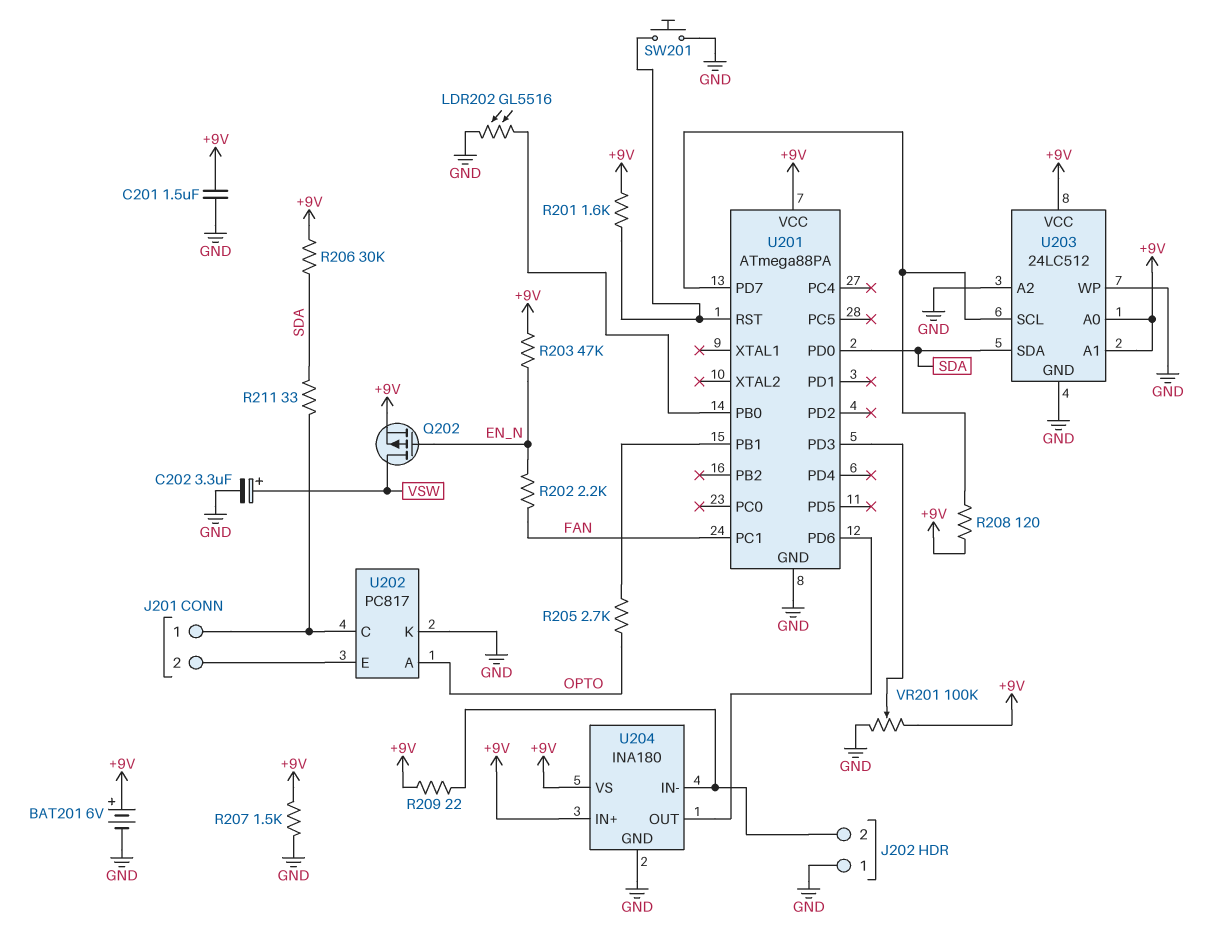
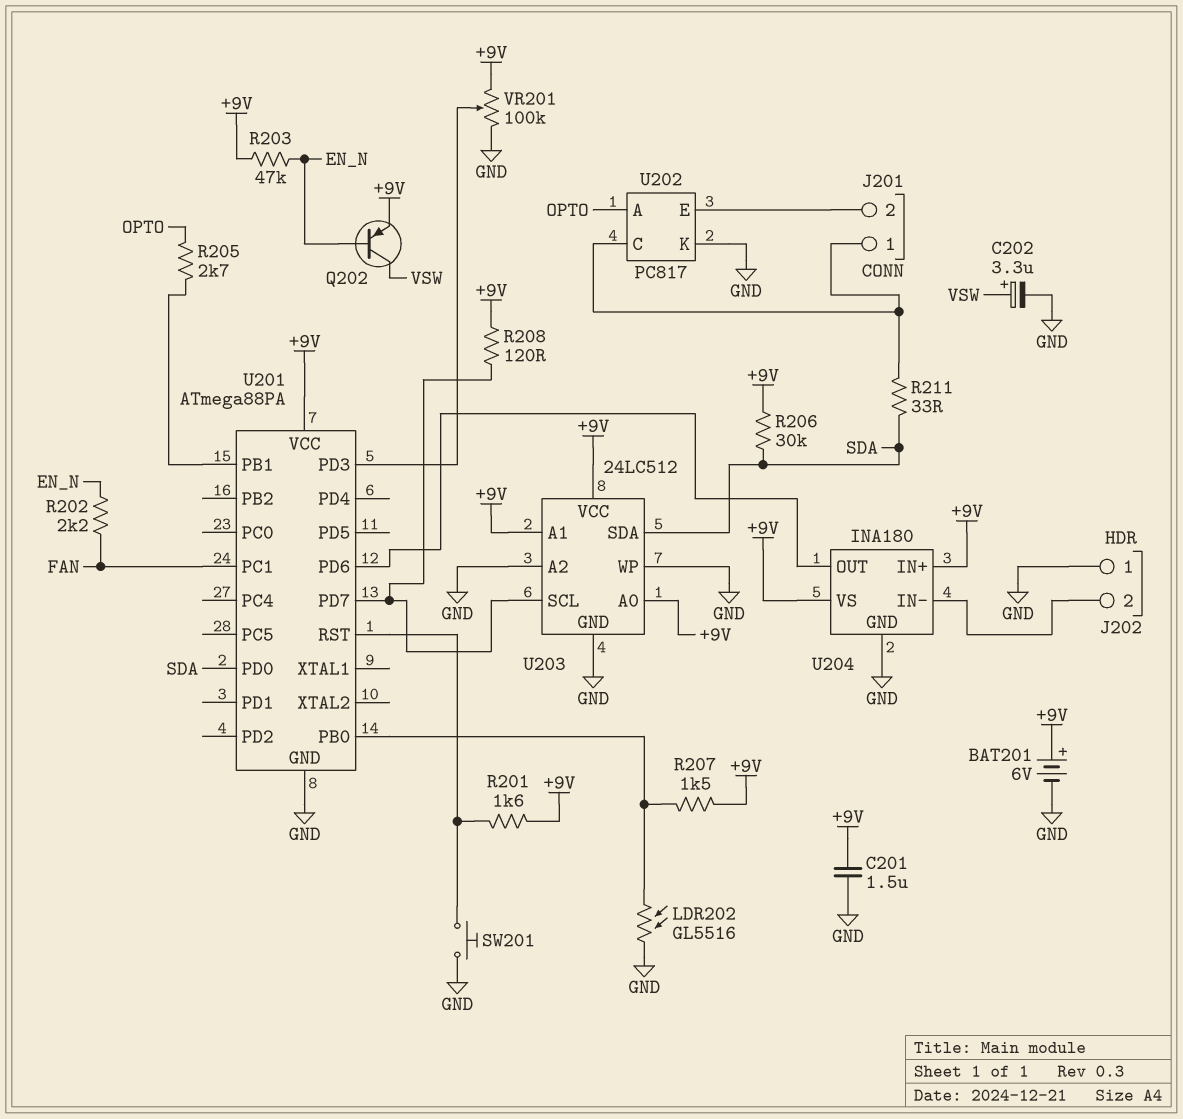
Q202: PMOS (G EN_N, D VSW, S +9V) -> PNP (B EN_N, C VSW, E +9V)
R207: 1.5k (+9V, GND) -> 1.5k (+9V, U201/PB0)
R209: 22 (+9V, J202/2) -> none

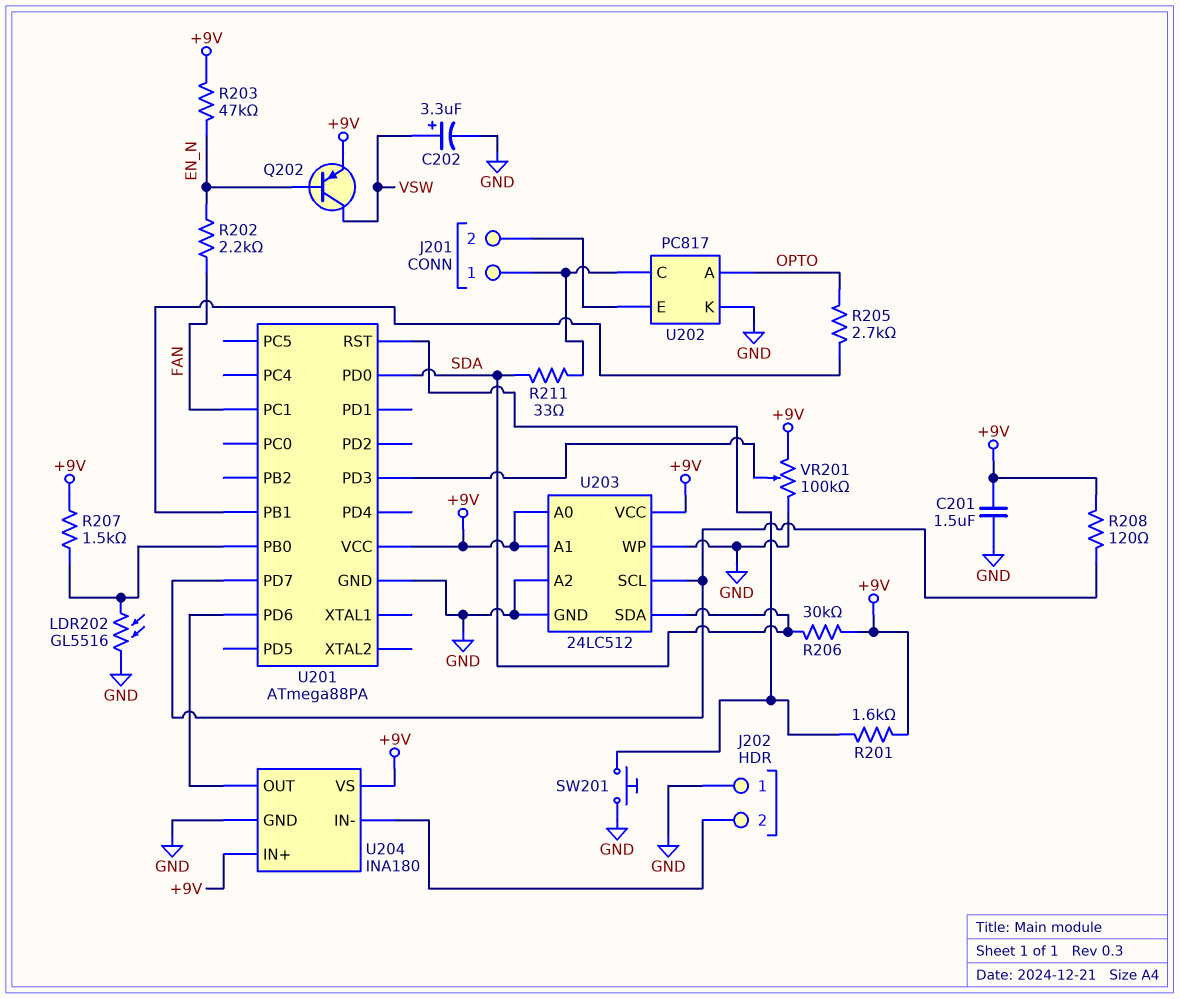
BAT201: 6V (plus +9V, minus GND) -> none

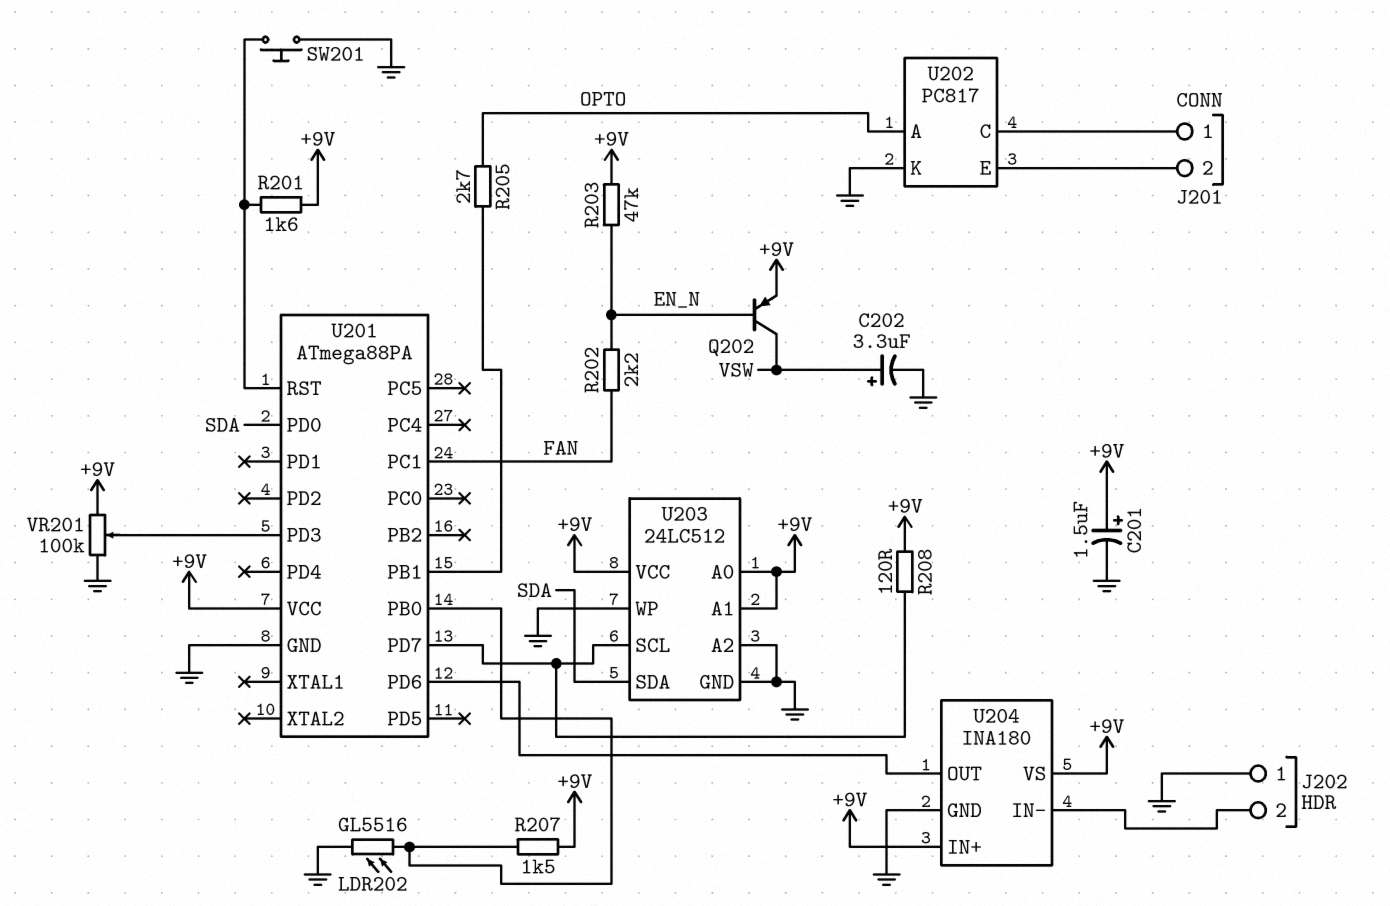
C201: 1.5uF (+9V, GND) -> 1.5uF (plus +9V, minus GND)
R206: 30k (+9V, SDA) -> none
R211: 33 (J201/1, SDA) -> none

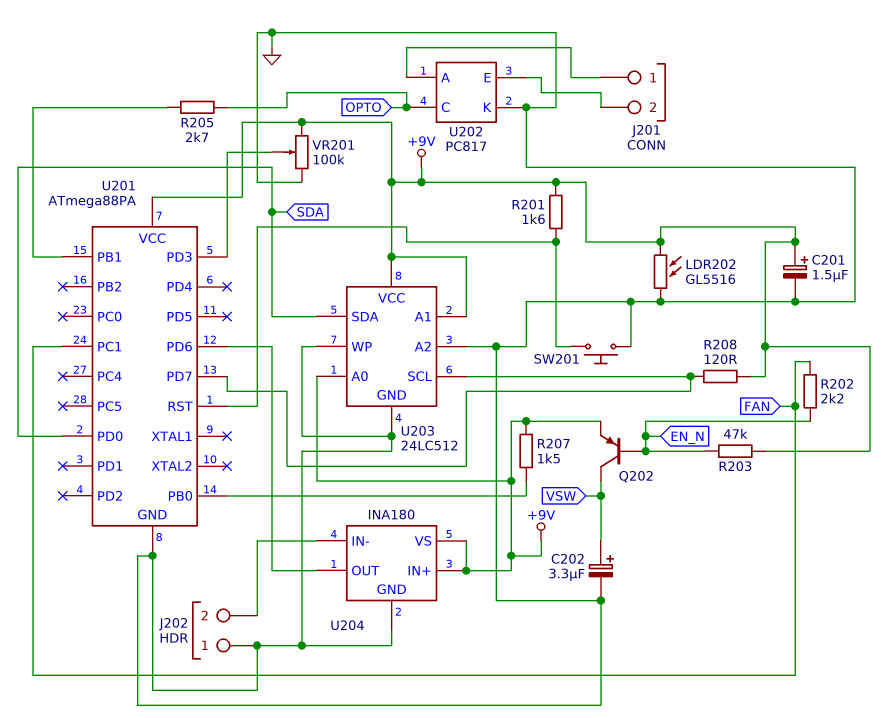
LDR202: GL5516 (GND, U201/PB0) -> GL5516 (+9V, GND)
U202 pin A: OPTO -> J201/1
U202 pin C: J201/1 -> OPTO

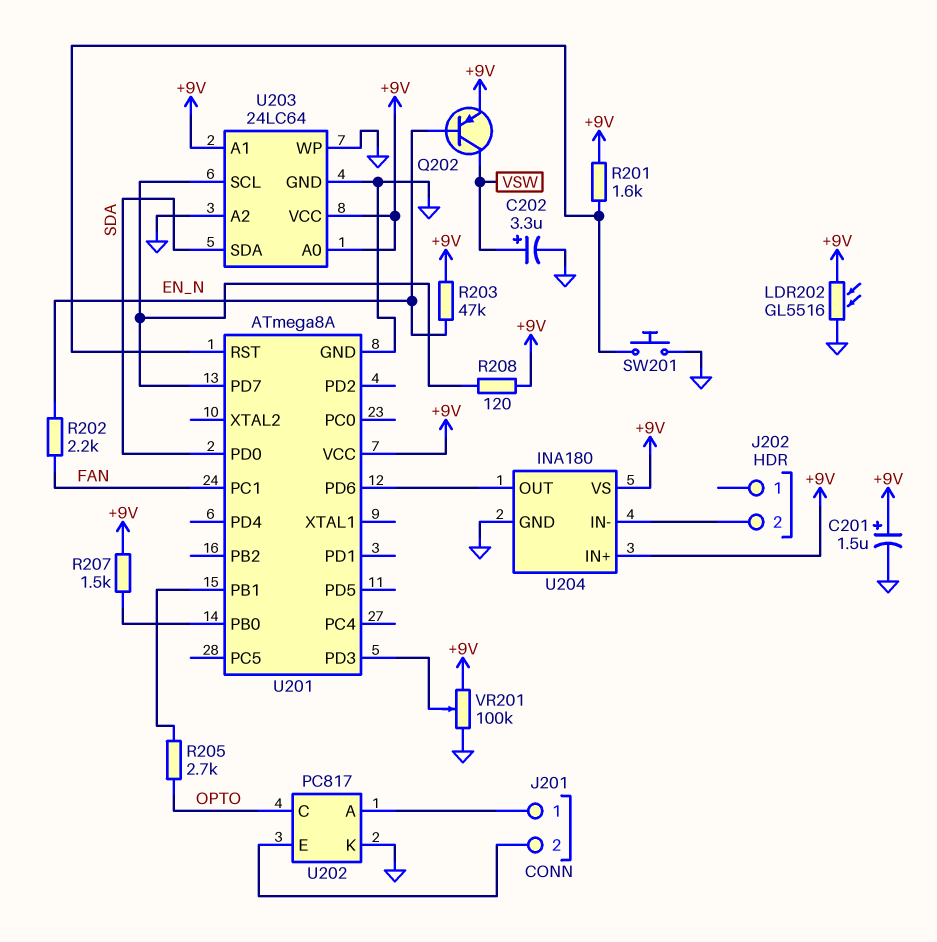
J202 pin 1: GND -> none
U201: ATmega88PA -> ATmega8A
U203: 24LC512 -> 24LC64

